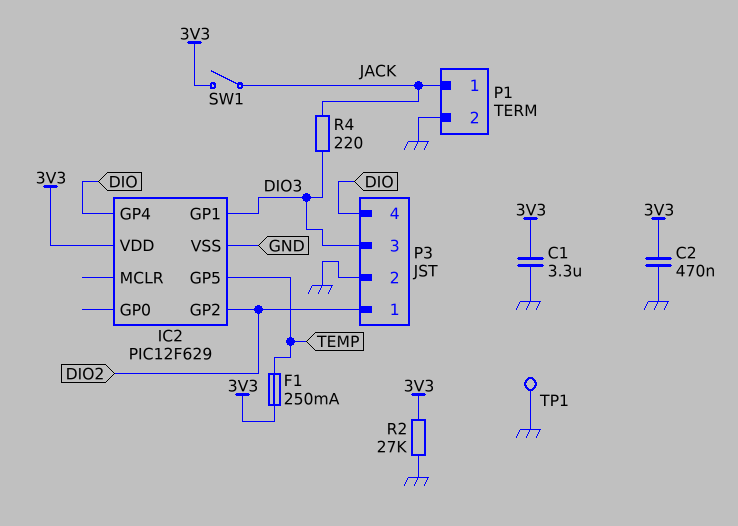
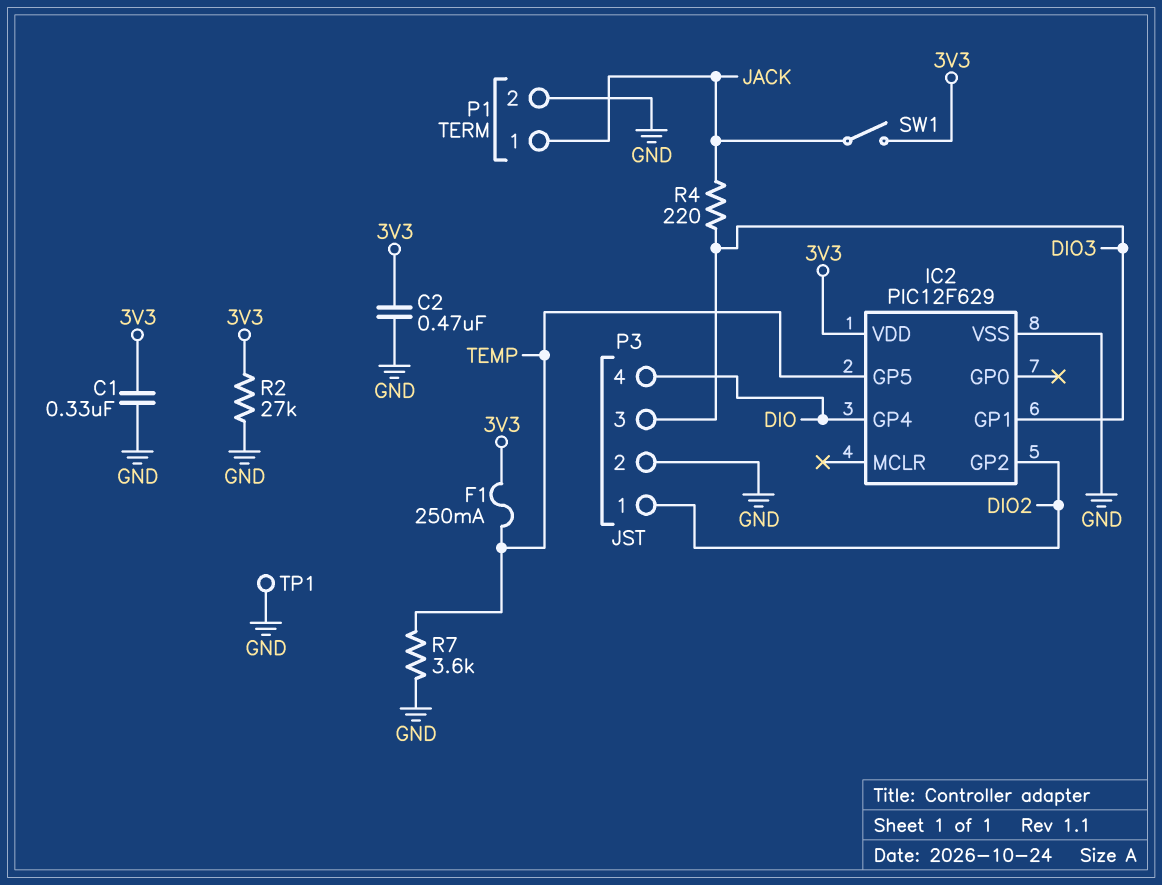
C1: 3.3uF (3V3, GND) -> 330nF (3V3, GND)
R7: none -> 3.6k (GND, TEMP)

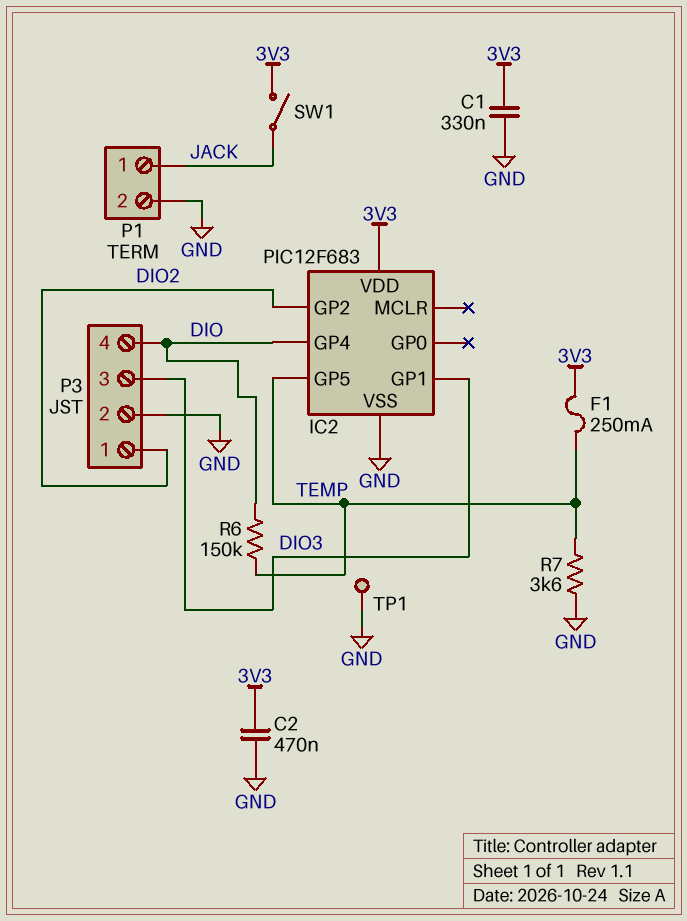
IC2: PIC12F629 -> PIC12F683
R2: 27k (3V3, GND) -> none
R4: 220 (DIO3, JACK) -> none
R6: none -> 150k (DIO, TEMP)

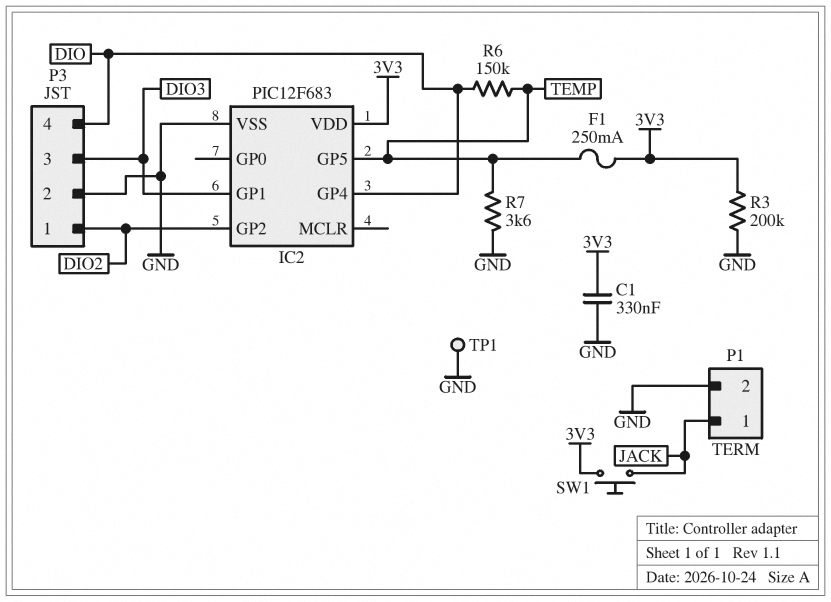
C2: 470nF (3V3, GND) -> none
R3: none -> 200k (3V3, GND)
SW1: switch (3V3, JACK) -> button (3V3, JACK)

